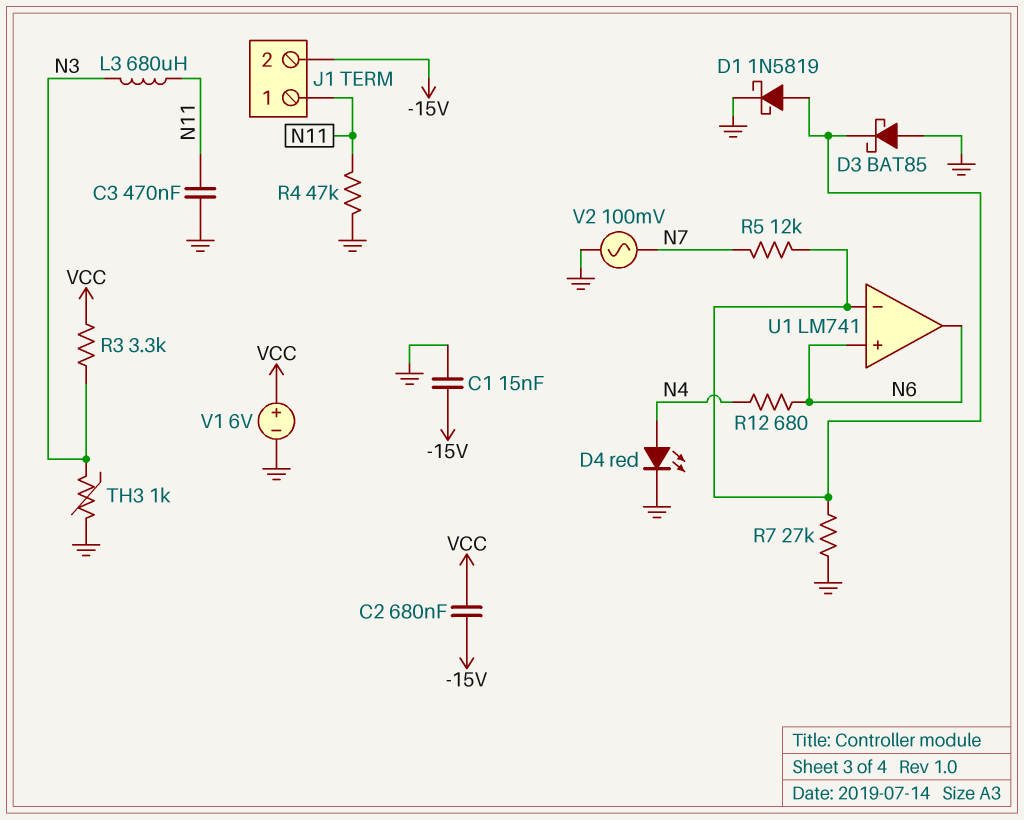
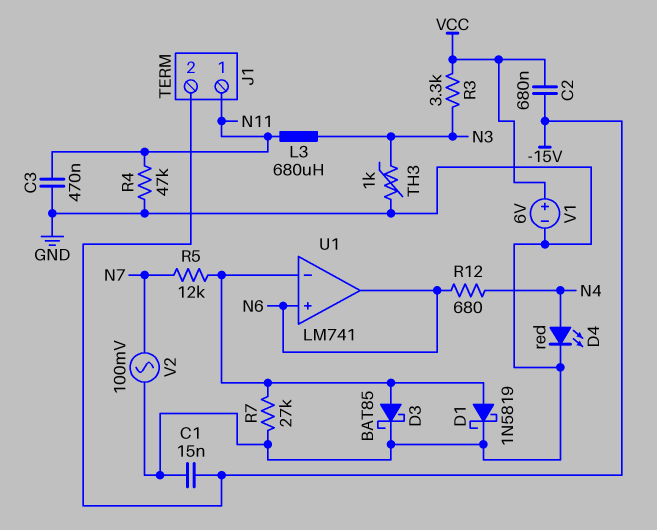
D3: schottky BAT85 (A GND, K U1/in-) -> schottky BAT85 (A U1/in-, K GND)

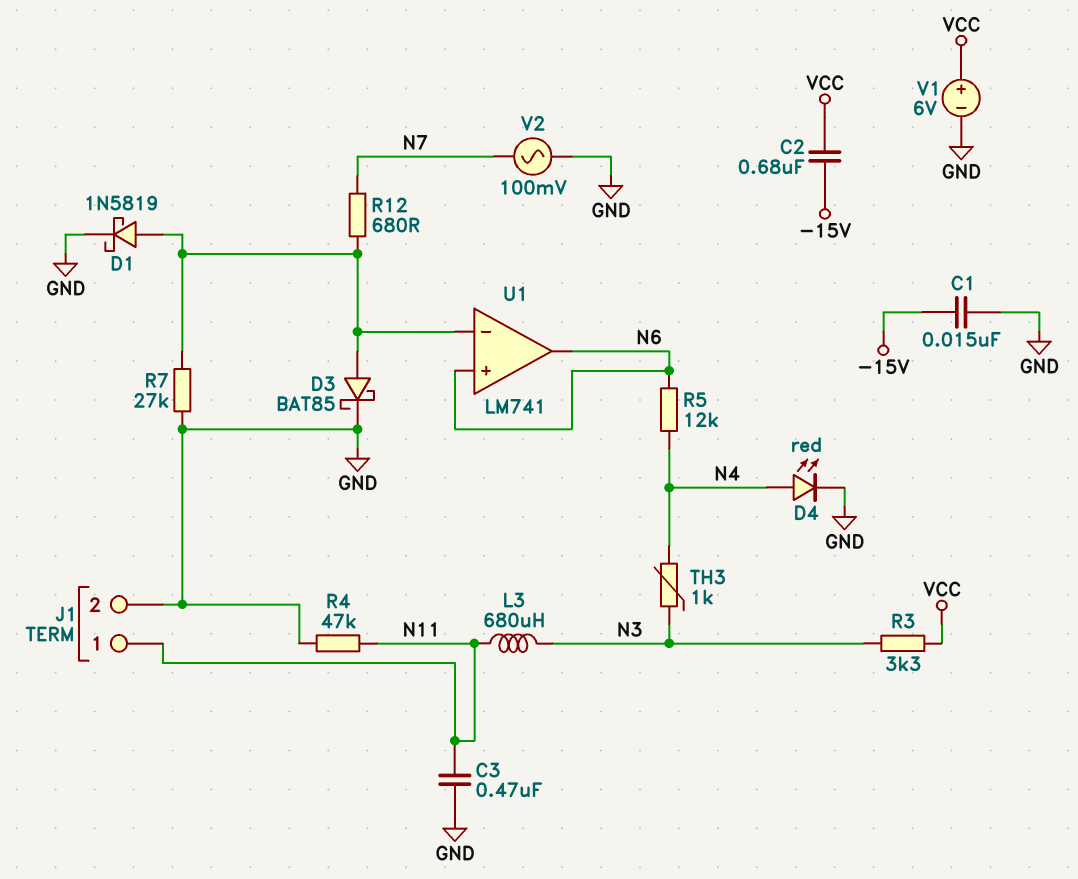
J1 pin 2: -15V -> GND
R5: 12k (N7, U1/in-) -> 12k (N4, N6)
R12: 680 (N4, N6) -> 680 (N7, U1/in-)
TH3: 1k (GND, N3) -> 1k (N3, N4)

